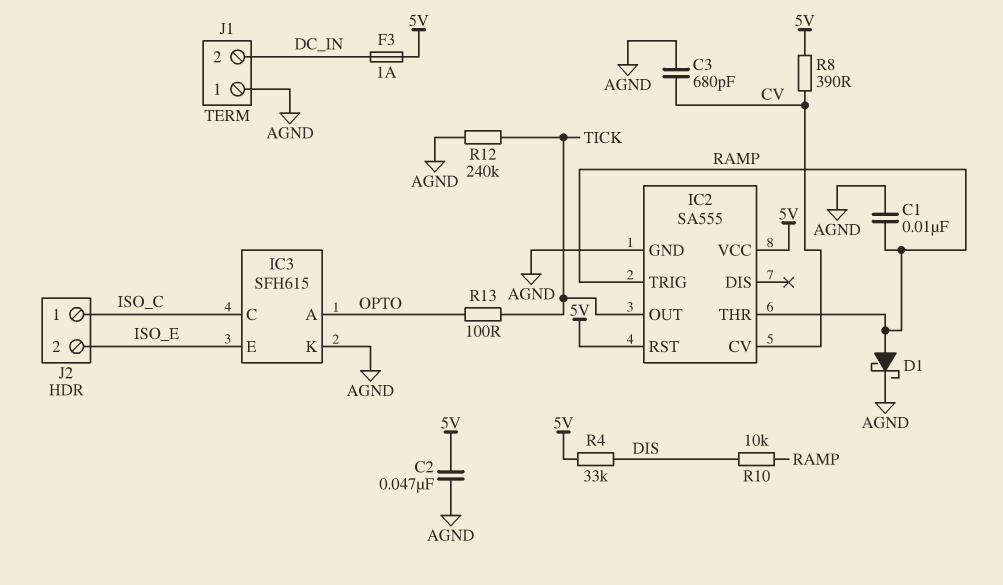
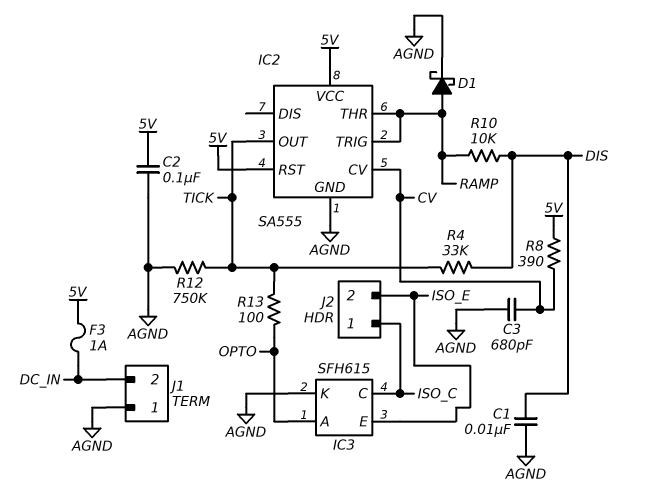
C1: 10nF (AGND, RAMP) -> 10nF (AGND, DIS)
C2: 47nF (5V, AGND) -> 100nF (5V, AGND)
R4: 33k (5V, DIS) -> 33k (DIS, TICK)
R12: 240k (AGND, TICK) -> 750k (AGND, TICK)

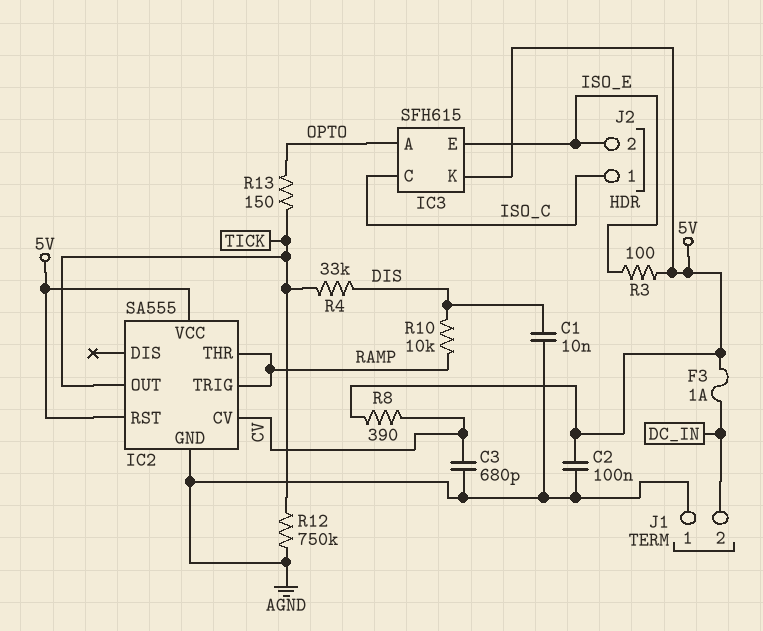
D1: schottky (A RAMP, K AGND) -> none
IC3 pin K: AGND -> 5V
R3: none -> 100 (5V, ISO_E)
R13: 100 (OPTO, TICK) -> 150 (OPTO, TICK)

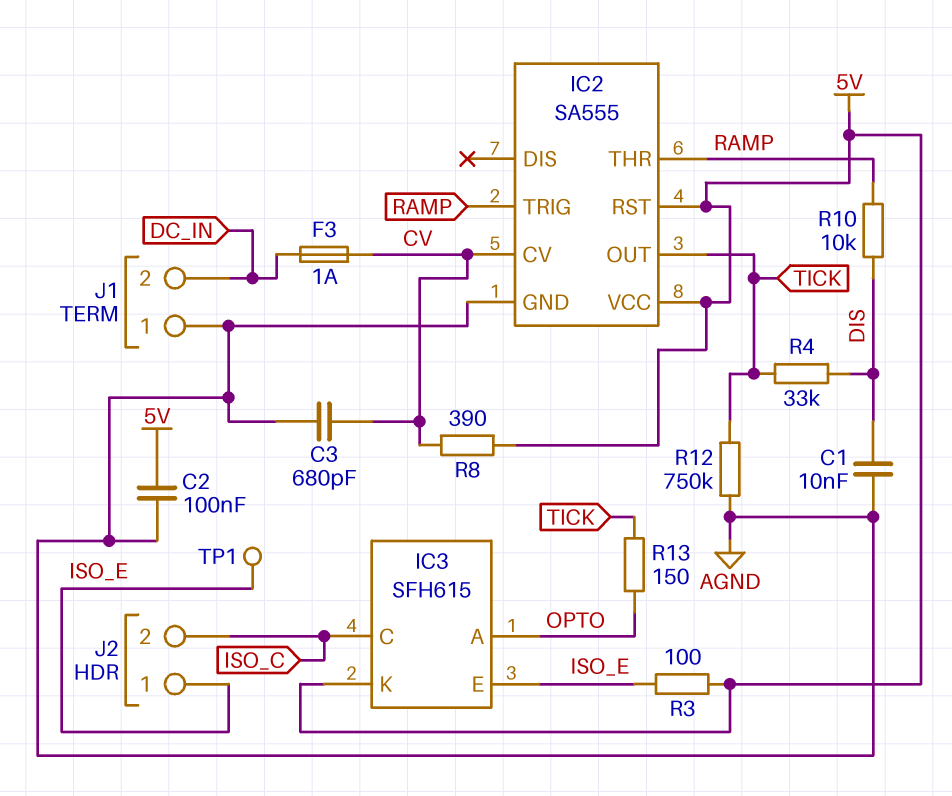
F3: 1A (5V, DC_IN) -> 1A (CV, DC_IN)
J2 pin 1: ISO_C -> ISO_E
J2 pin 2: ISO_E -> ISO_C
TP1: none -> test point (ISO_E)

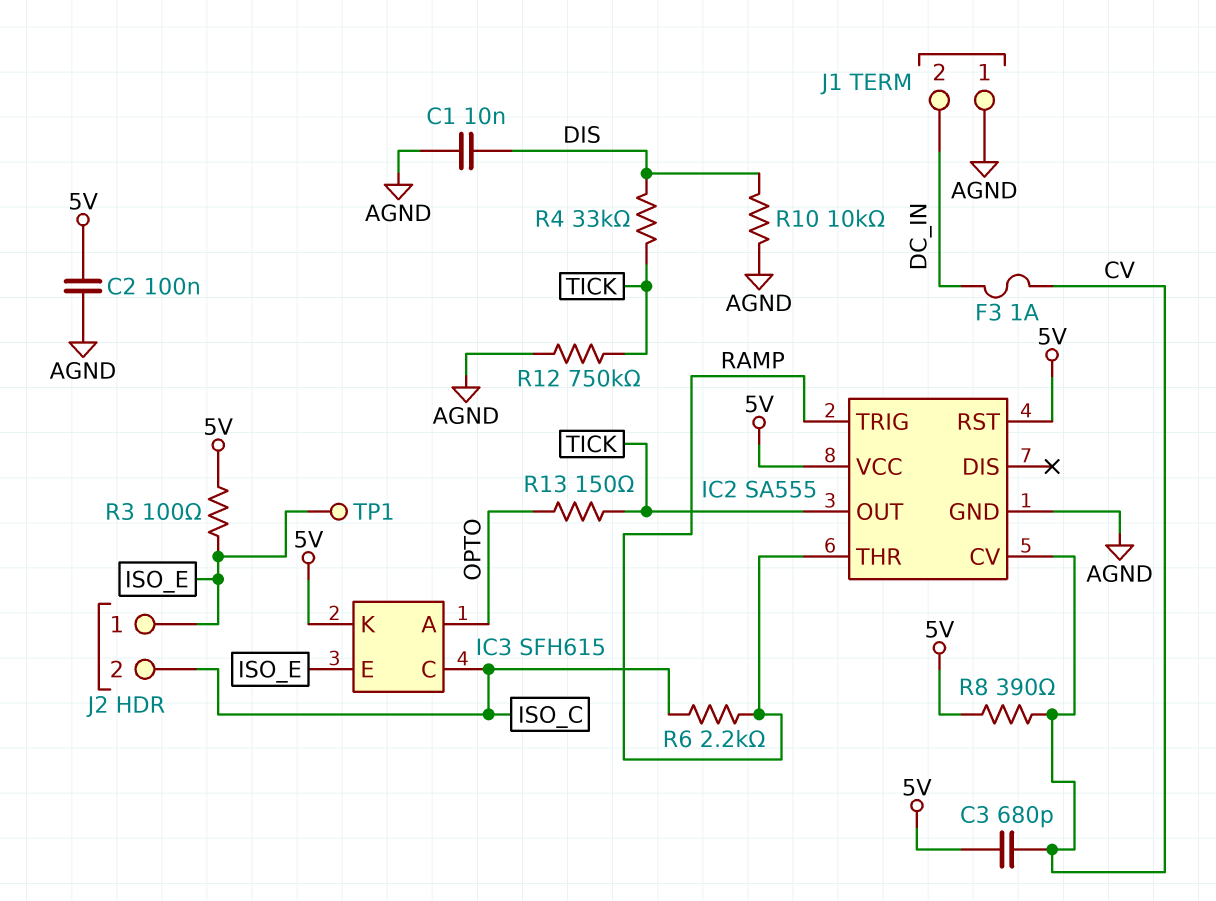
C3: 680pF (AGND, CV) -> 680pF (5V, CV)
R6: none -> 2.2k (ISO_C, RAMP)
R10: 10k (DIS, RAMP) -> 10k (AGND, DIS)

